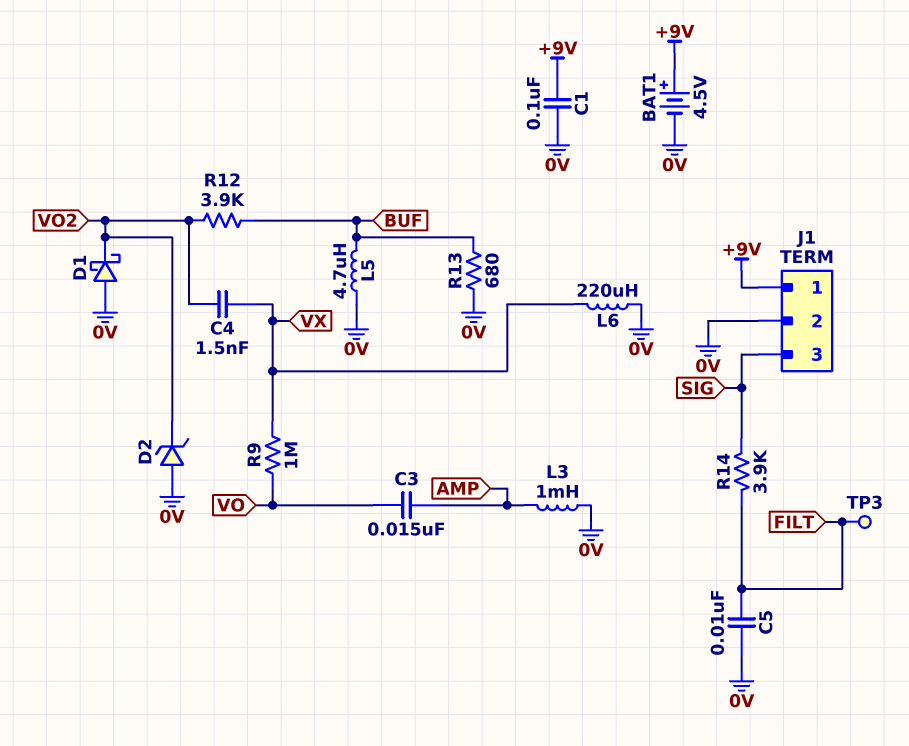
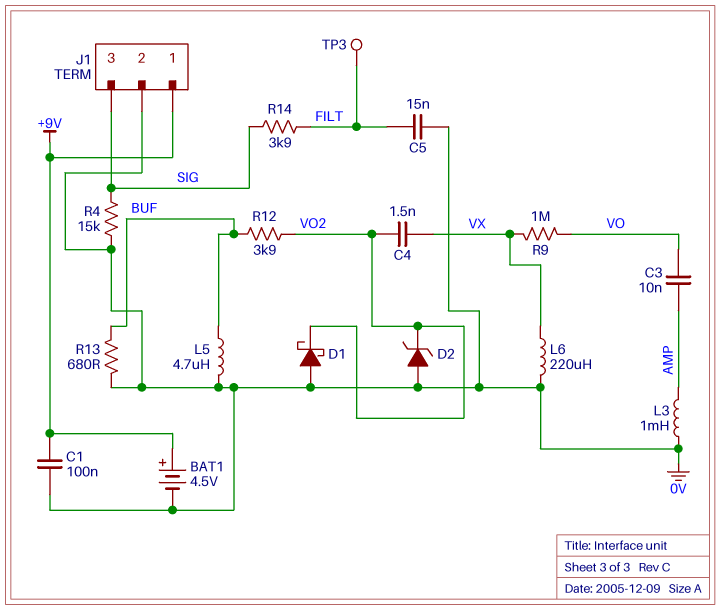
C3: 15nF (AMP, VO) -> 10nF (AMP, VO)
C5: 10nF (0V, FILT) -> 15nF (0V, FILT)
R4: none -> 15k (0V, SIG)

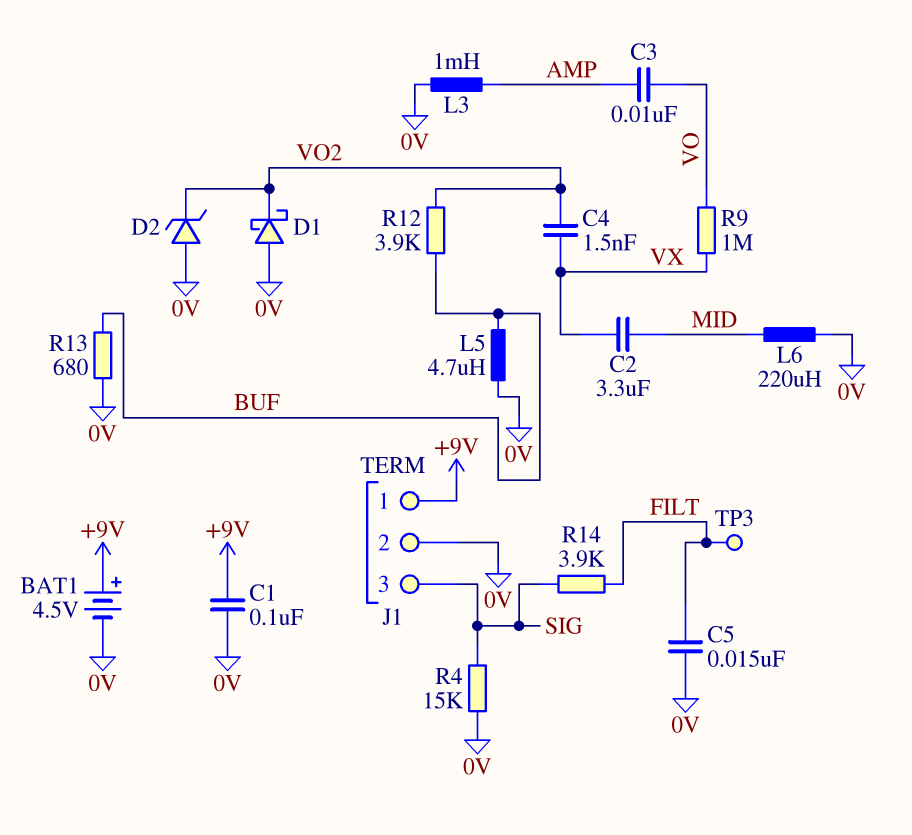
C2: none -> 3.3uF (MID, VX)
L6: 220uH (0V, VX) -> 220uH (0V, MID)

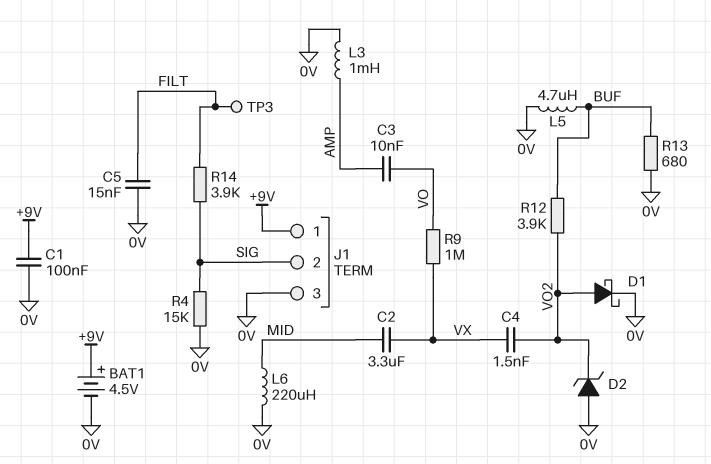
D1: schottky (A 0V, K VO2) -> schottky (A VO2, K 0V)
J1 pin 2: 0V -> SIG
J1 pin 3: SIG -> 0V

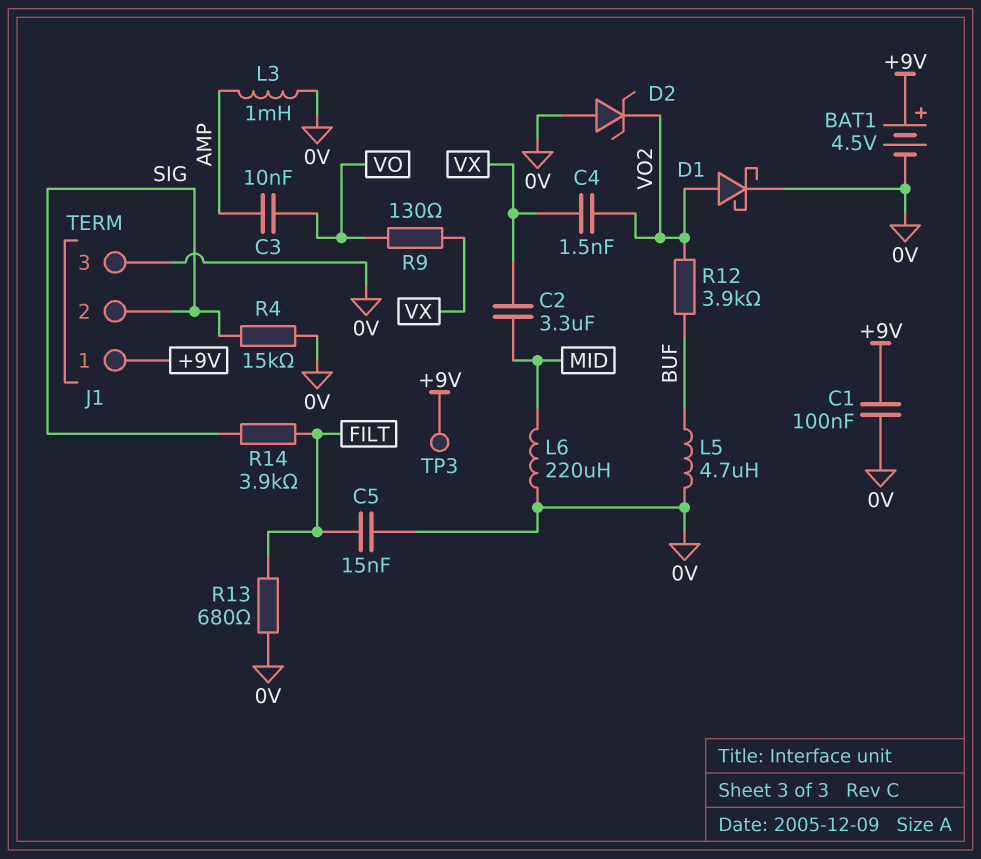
R9: 1M (VO, VX) -> 130 (VO, VX)
R13: 680 (0V, BUF) -> 680 (0V, FILT)
TP3: test point (FILT) -> test point (+9V)

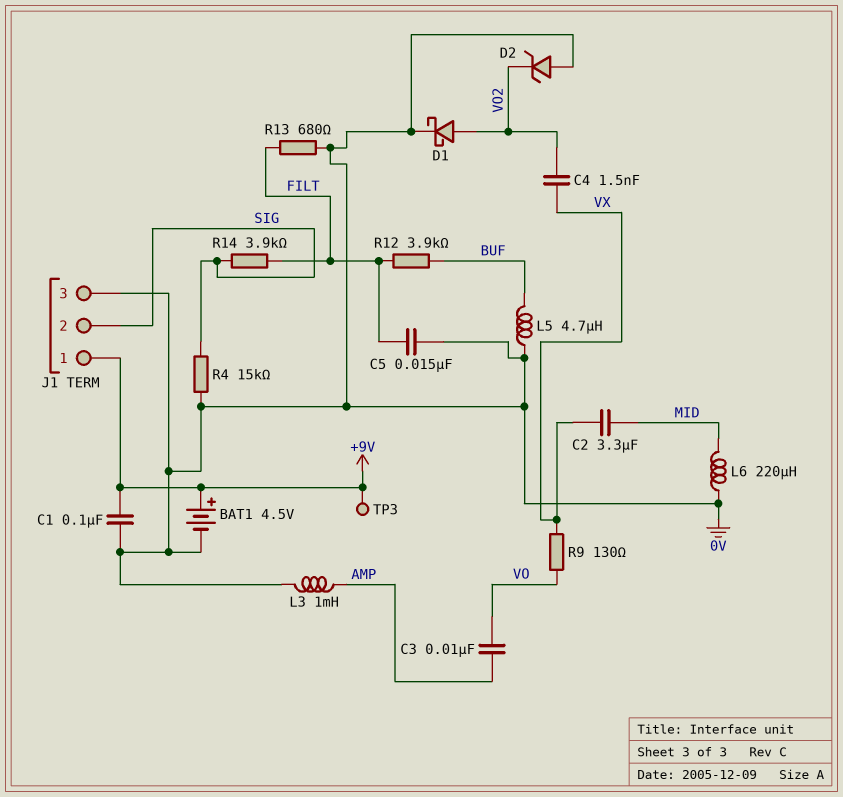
R12: 3.9k (BUF, VO2) -> 3.9k (BUF, FILT)

